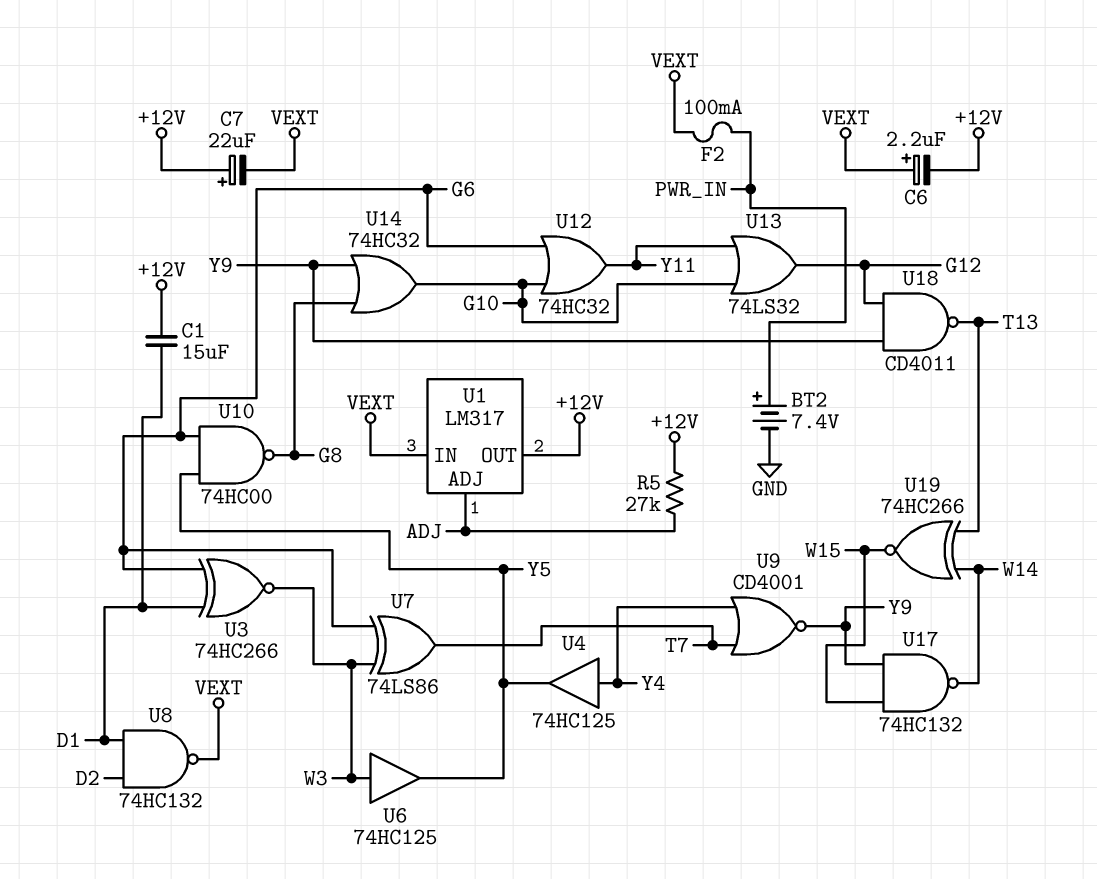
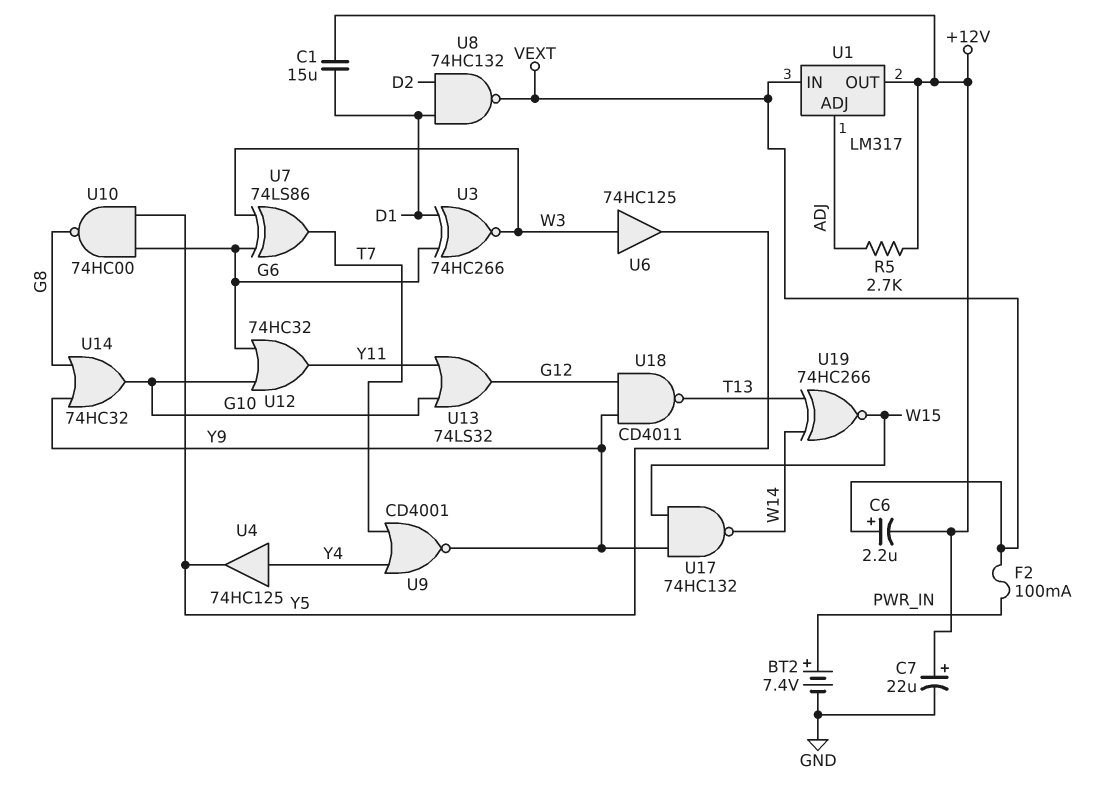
C7: 22uF (plus +12V, minus VEXT) -> 22uF (plus +12V, minus GND)
R5: 27k (+12V, ADJ) -> 2.7k (+12V, ADJ)

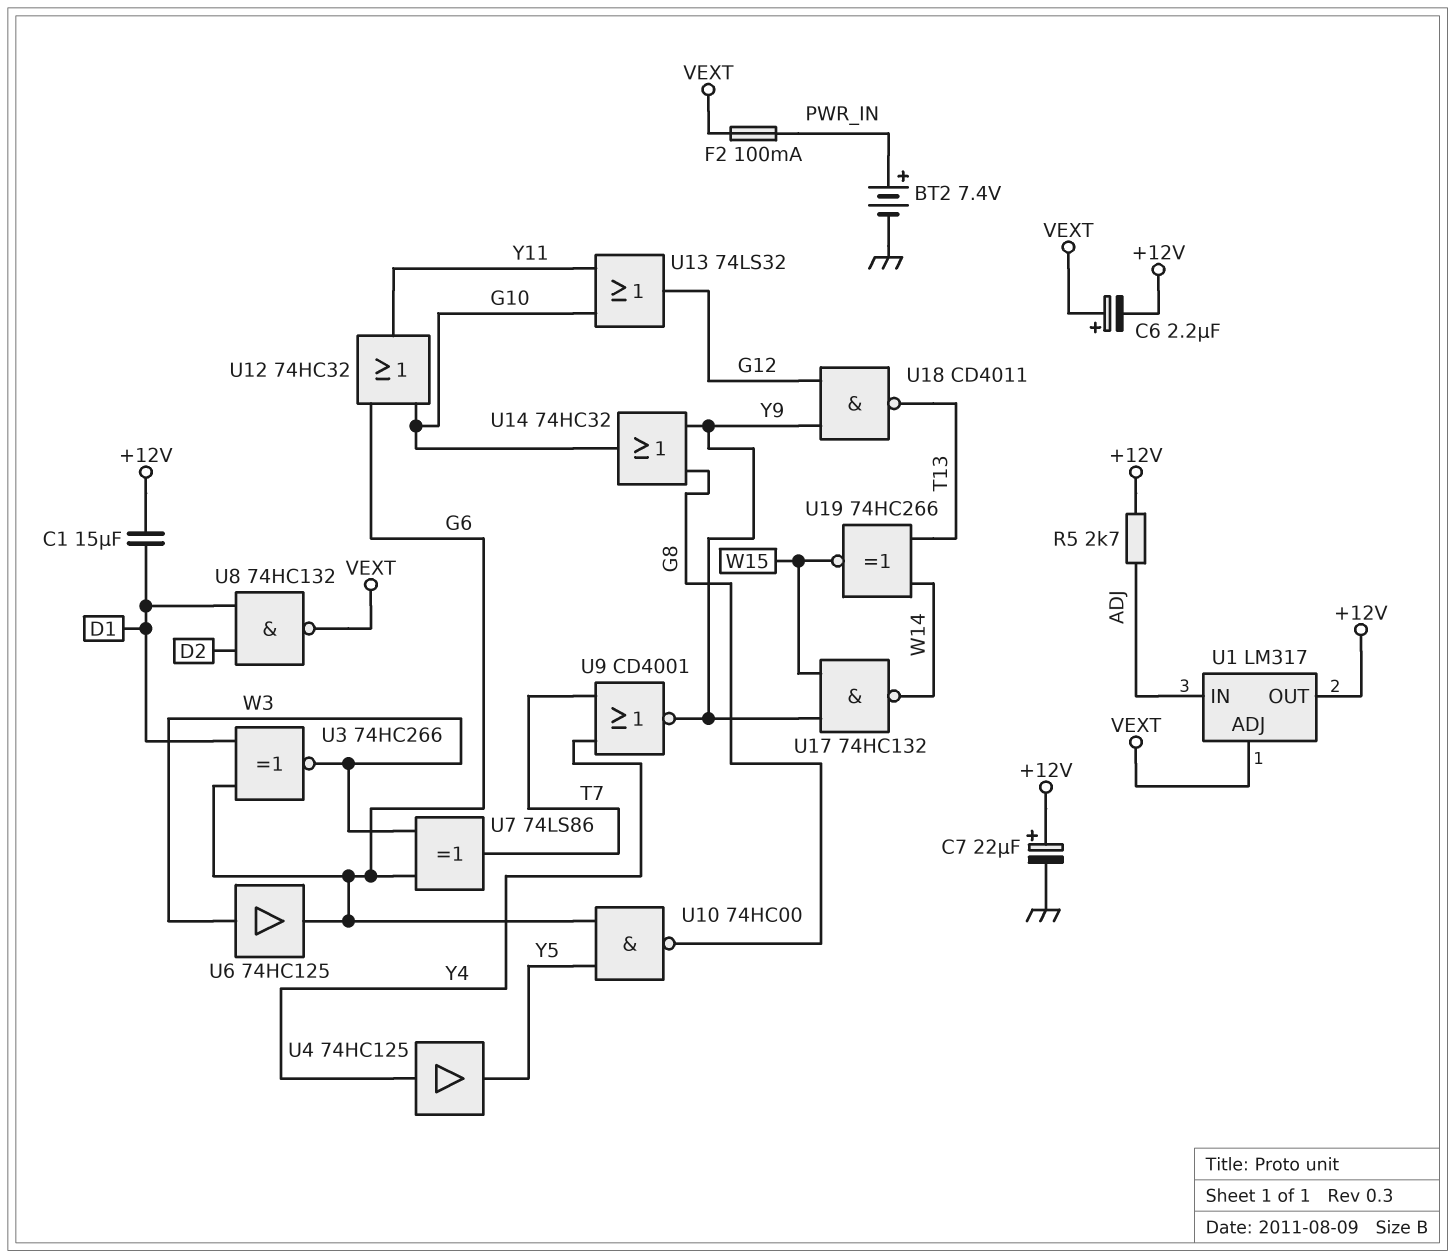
U1 pin ADJ: ADJ -> VEXT
U1 pin IN: VEXT -> ADJ
U6: buffer 74HC125 (in W3, out Y5) -> buffer 74HC125 (in W3, out G6)

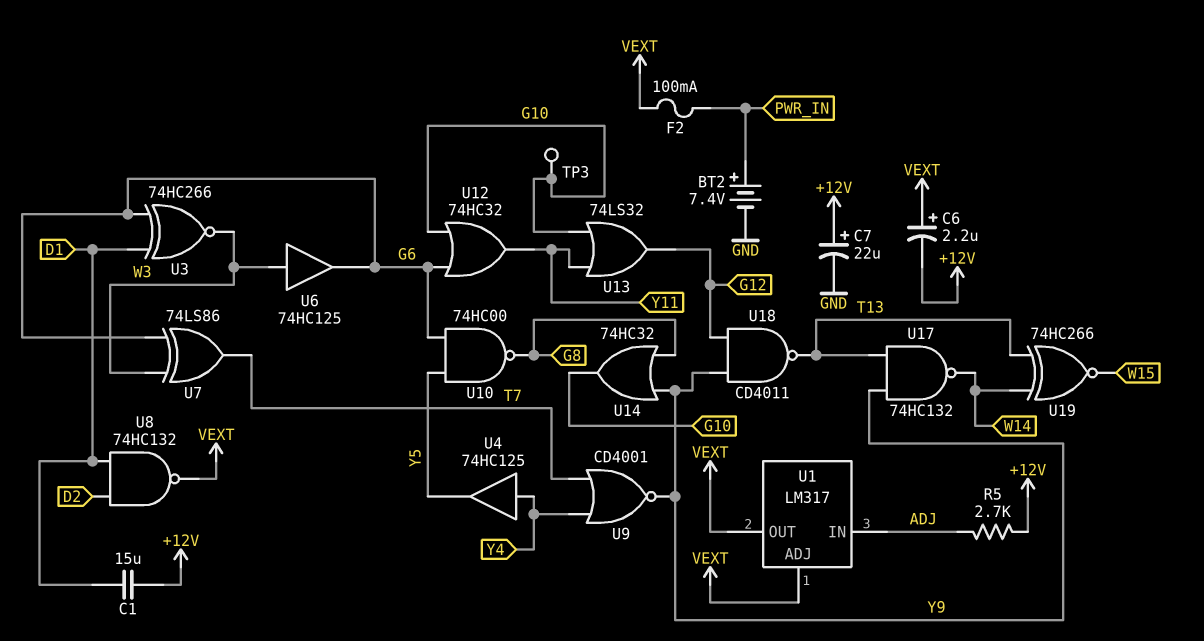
TP3: none -> test point (G10)
U1 pin OUT: +12V -> VEXT
U17: NAND 74HC132 (in W15, in Y9, out W14) -> NAND 74HC132 (in T13, in Y9, out W14)

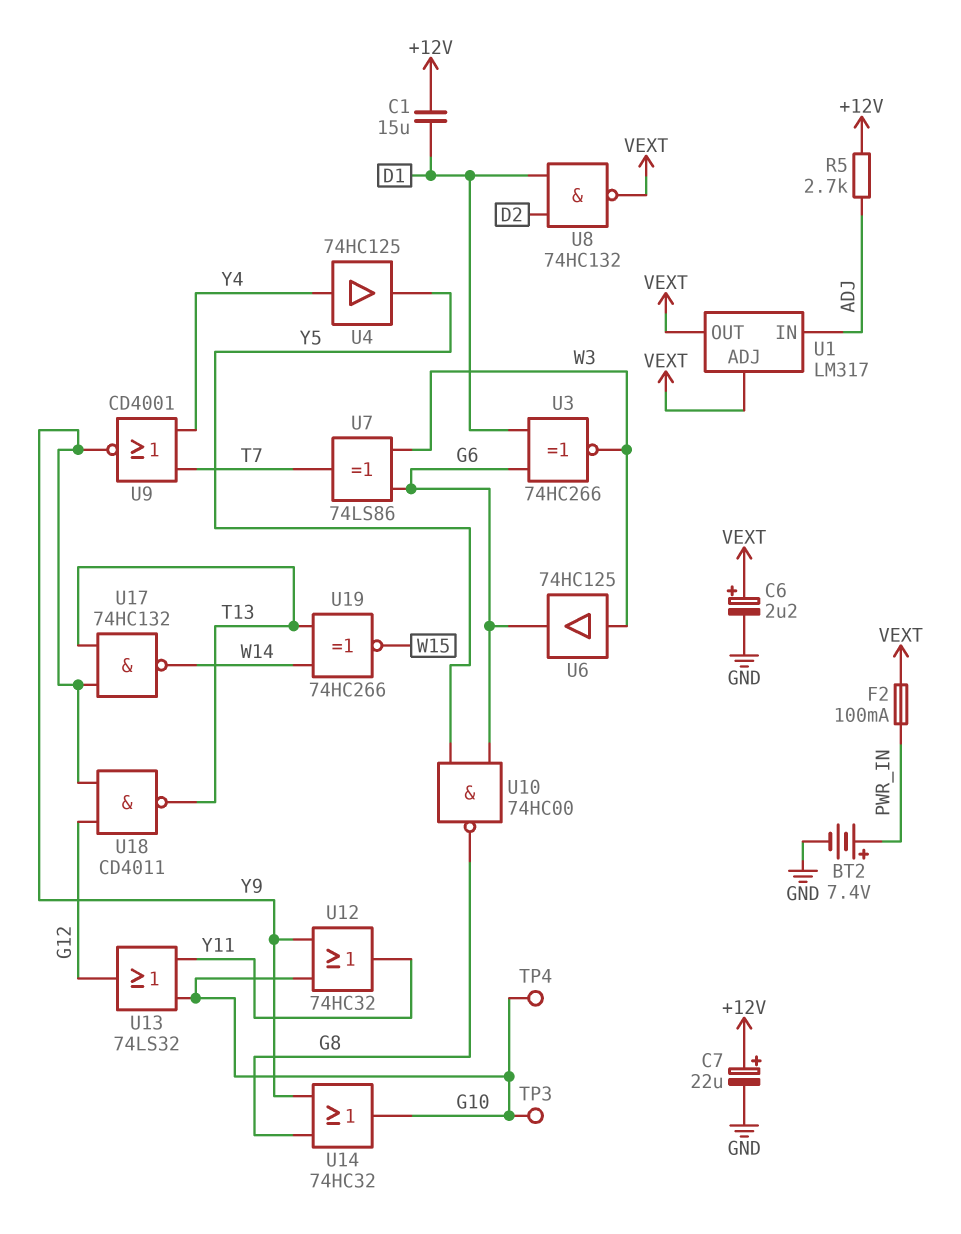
C6: 2.2uF (plus VEXT, minus +12V) -> 2.2uF (plus VEXT, minus GND)
TP4: none -> test point (G10)
U12: OR 74HC32 (in G6, in G10, out Y11) -> OR 74HC32 (in G10, in Y9, out Y11)

